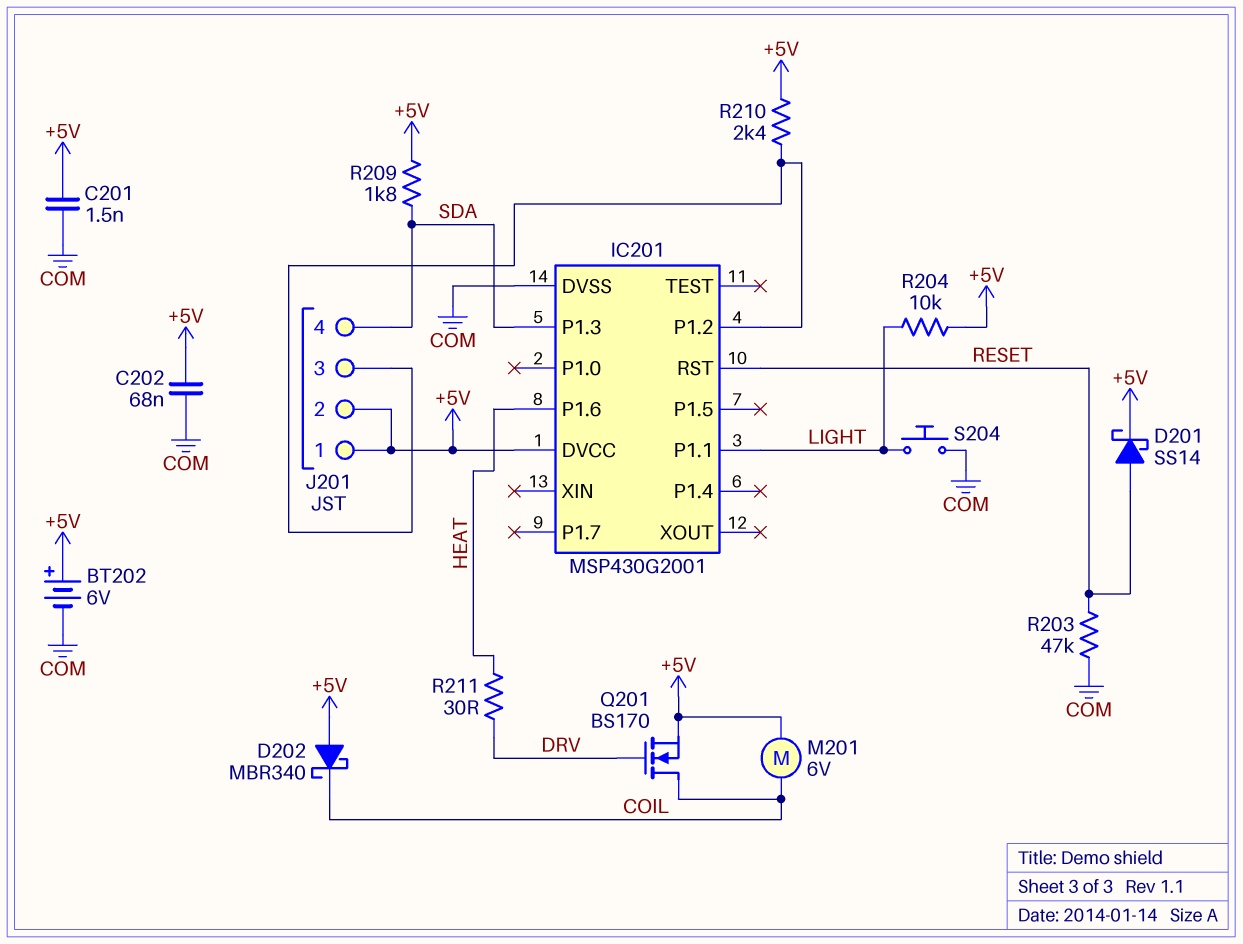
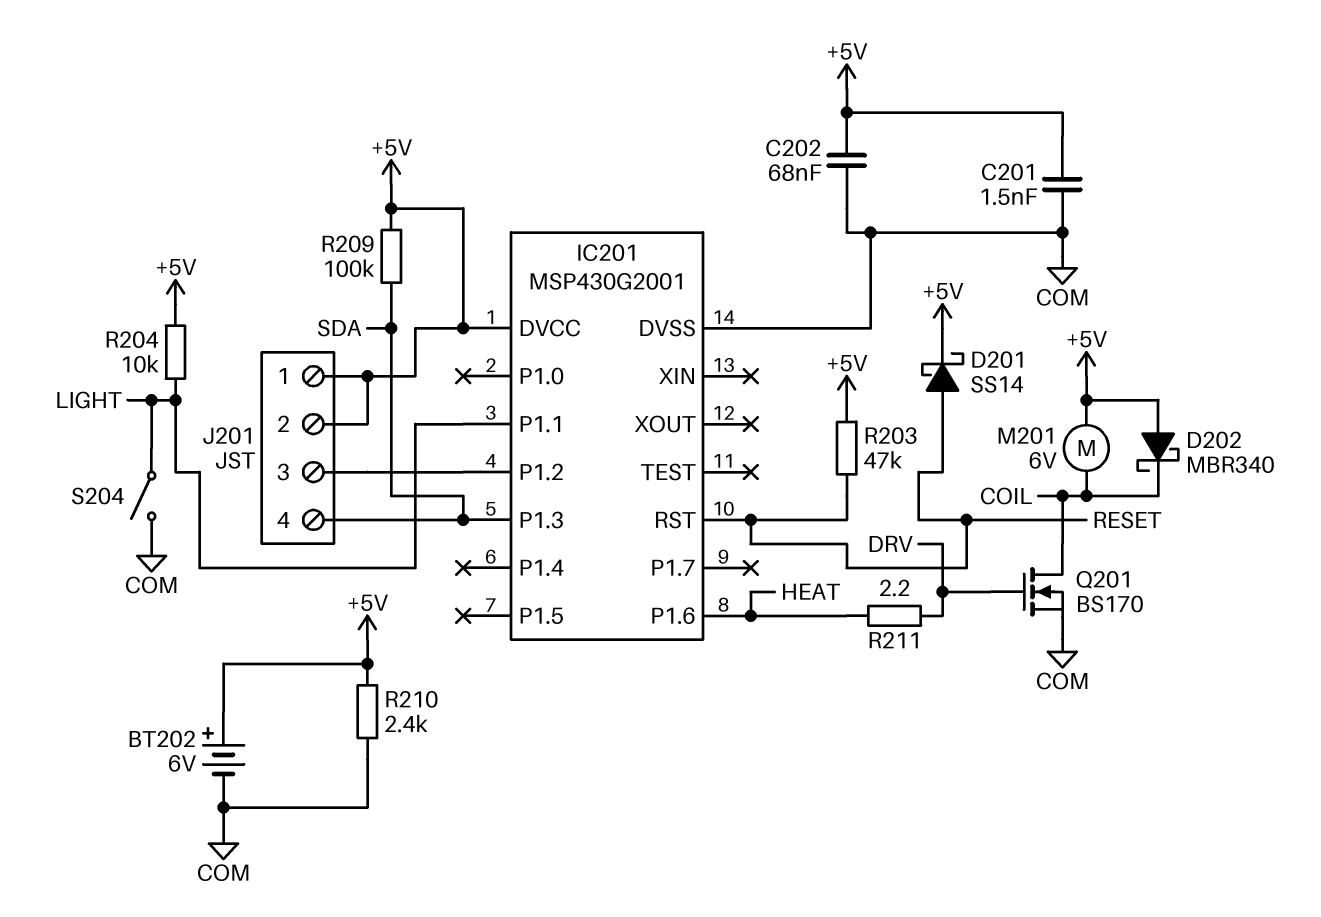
Q201: NMOS BS170 (G DRV, D COIL, S +5V) -> NMOS BS170 (G DRV, D COIL, S COM)
R203: 47k (COM, RESET) -> 47k (+5V, RESET)
R209: 1.8k (+5V, SDA) -> 100k (+5V, SDA)
R210: 2.4k (+5V, IC201/P1.2) -> 2.4k (+5V, COM)
R211: 30 (DRV, HEAT) -> 2.2 (DRV, HEAT)
S204: button (COM, LIGHT) -> switch (COM, LIGHT)

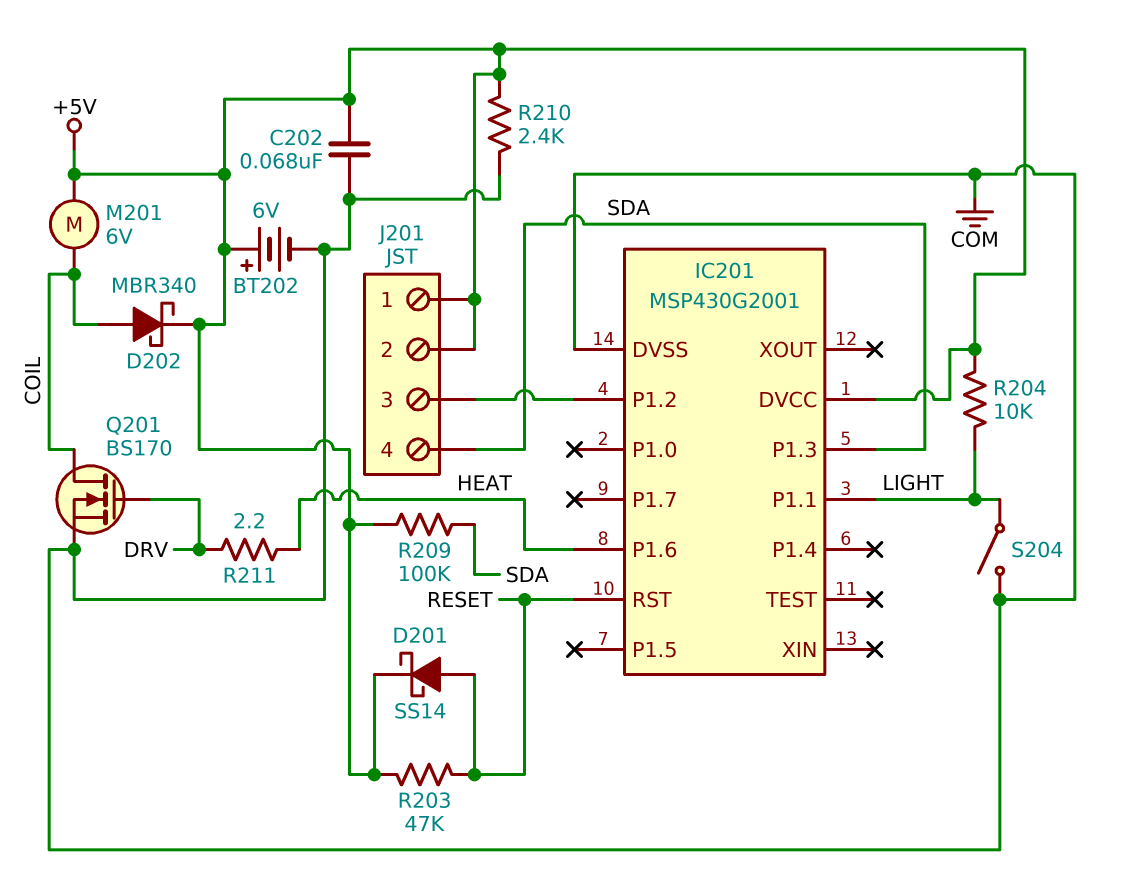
C201: 1.5nF (+5V, COM) -> none
D202: schottky MBR340 (A +5V, K COIL) -> schottky MBR340 (A COIL, K +5V)

